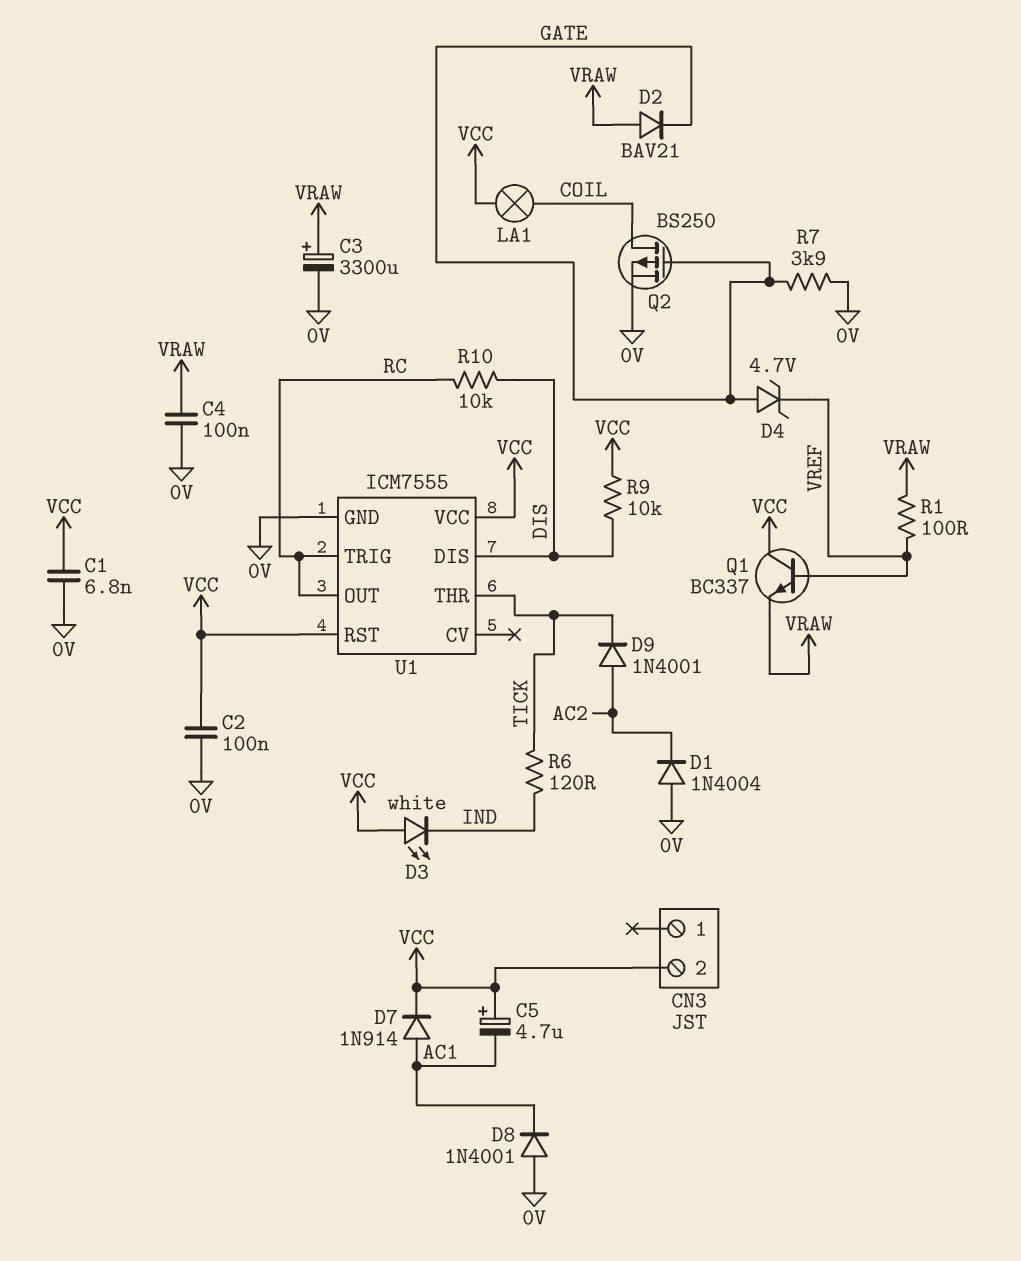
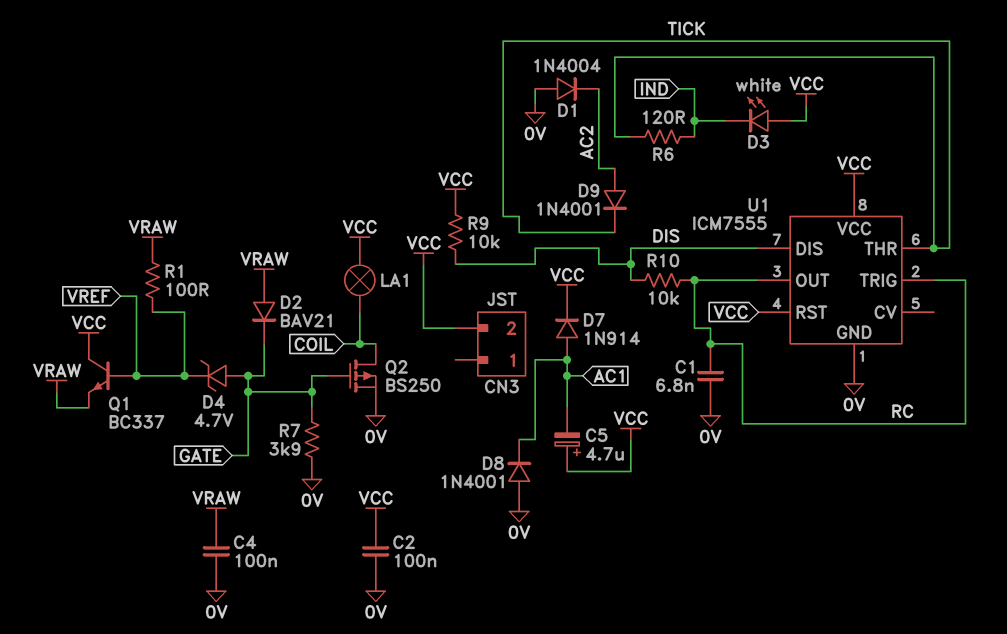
C1: 6.8nF (0V, VCC) -> 6.8nF (0V, RC)
C3: 3300uF (plus VRAW, minus 0V) -> none

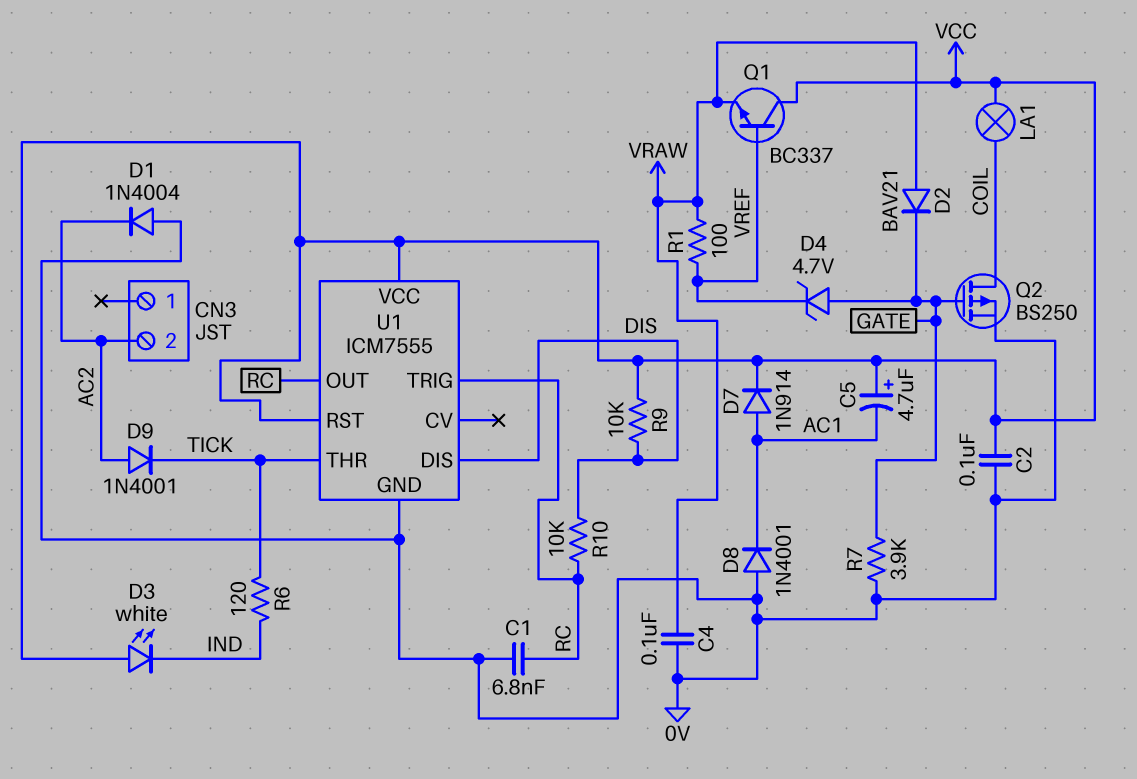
CN3 pin 2: VCC -> AC2

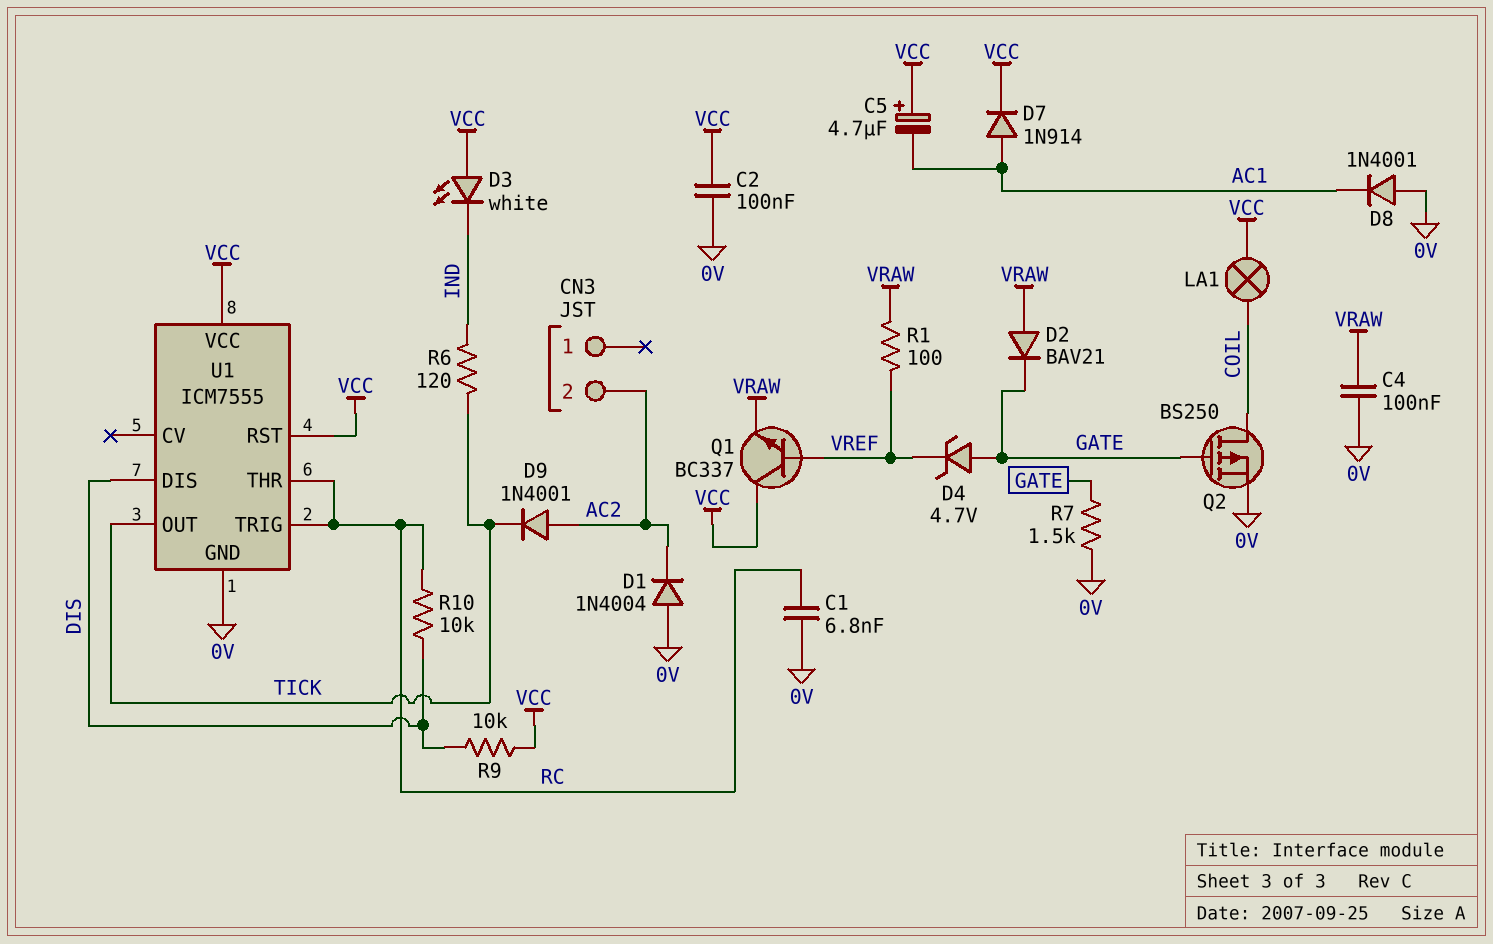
R7: 3.9k (0V, GATE) -> 1.5k (0V, GATE)
U1 pin OUT: RC -> TICK
U1 pin THR: TICK -> RC

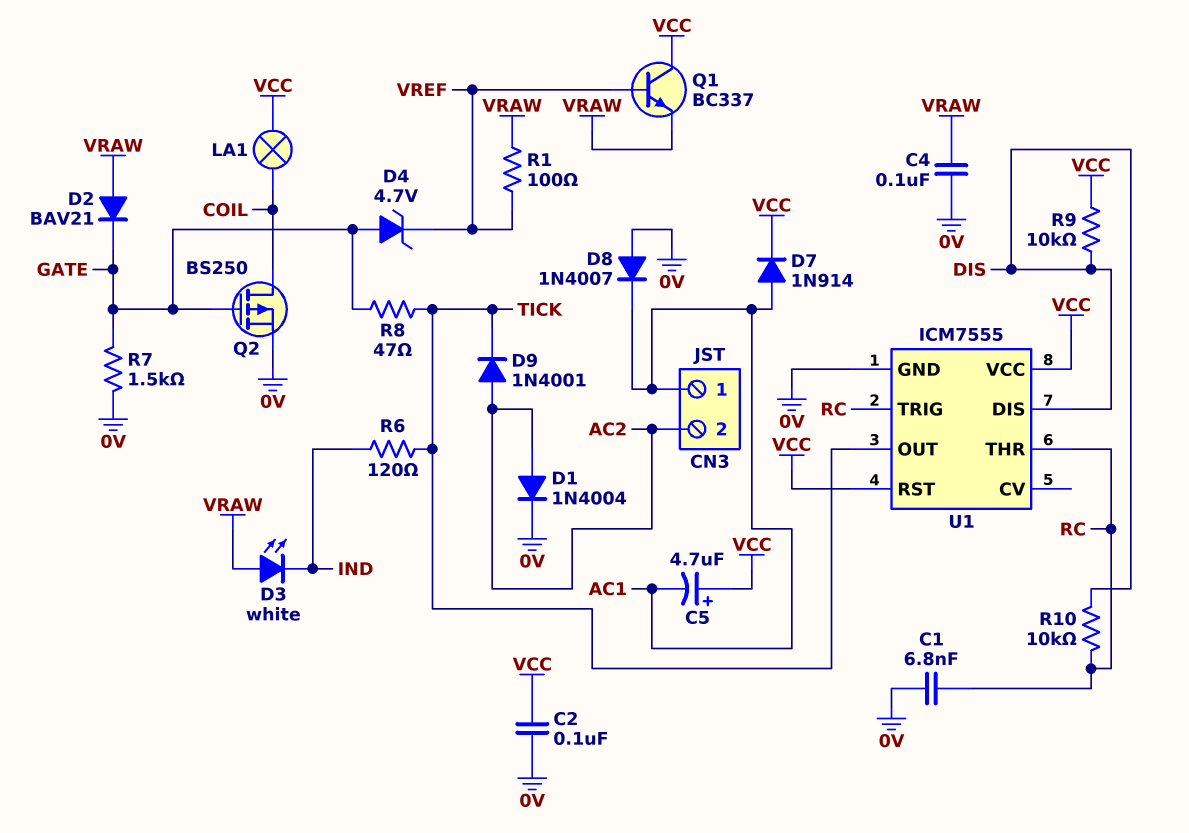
CN3 pin 1: none -> AC1
D1: diode 1N4004 (A 0V, K AC2) -> diode 1N4004 (A AC2, K 0V)
D3: LED white (A VCC, K IND) -> LED white (A VRAW, K IND)
D8: diode 1N4001 (A 0V, K AC1) -> diode 1N4007 (A 0V, K AC1)
R8: none -> 47 (GATE, TICK)

